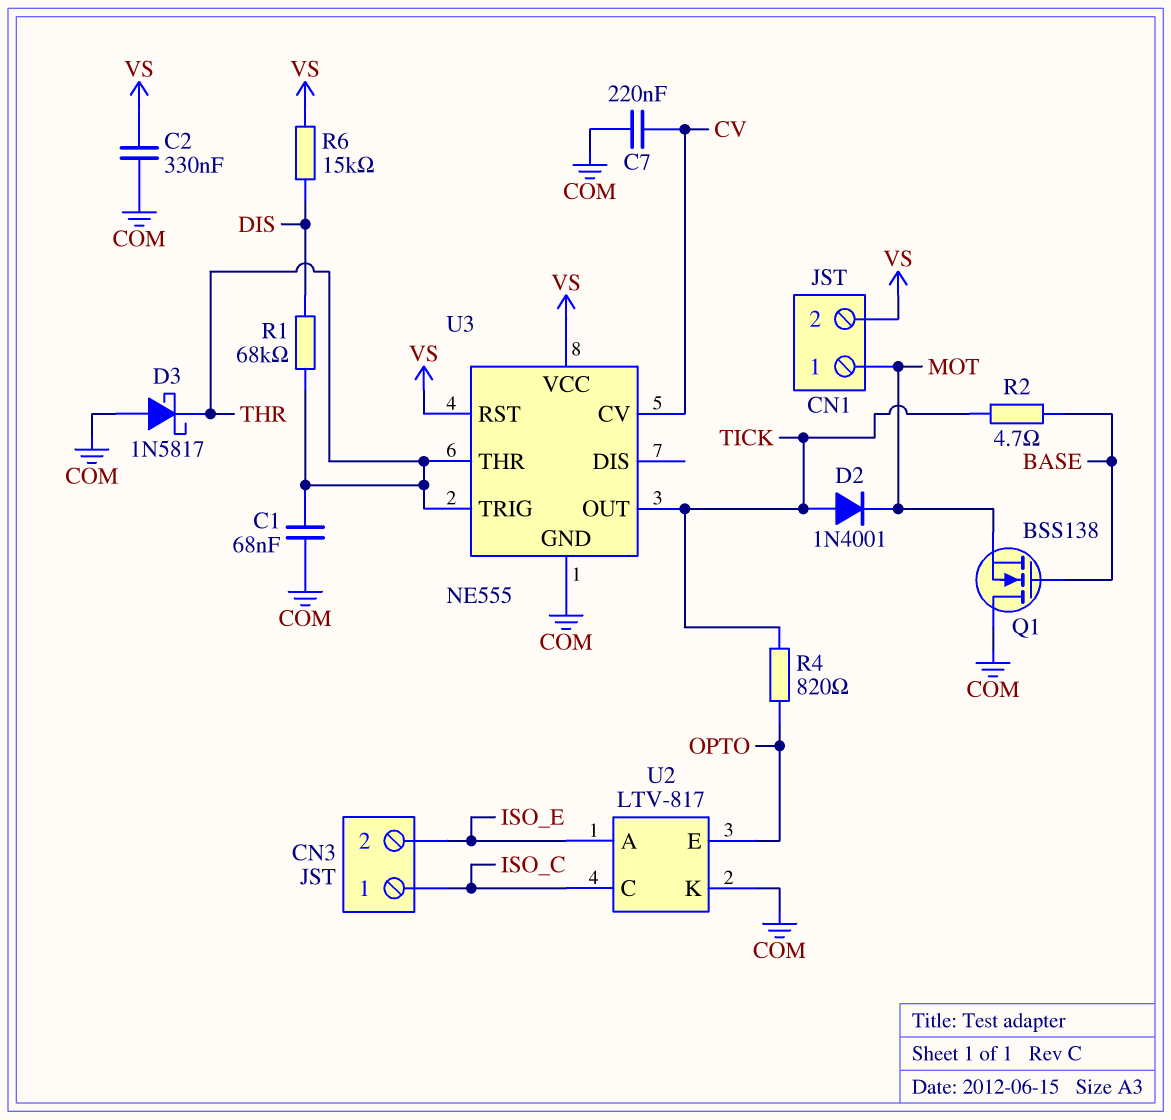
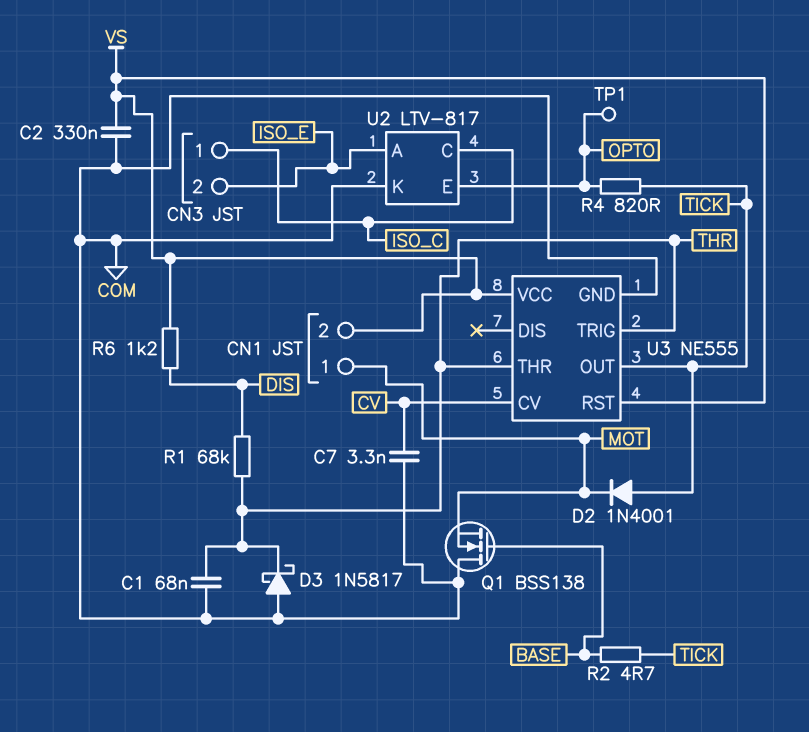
C7: 220nF (COM, CV) -> 3.3nF (COM, CV)
R6: 15k (DIS, VS) -> 1.2k (DIS, VS)
TP1: none -> test point (OPTO)

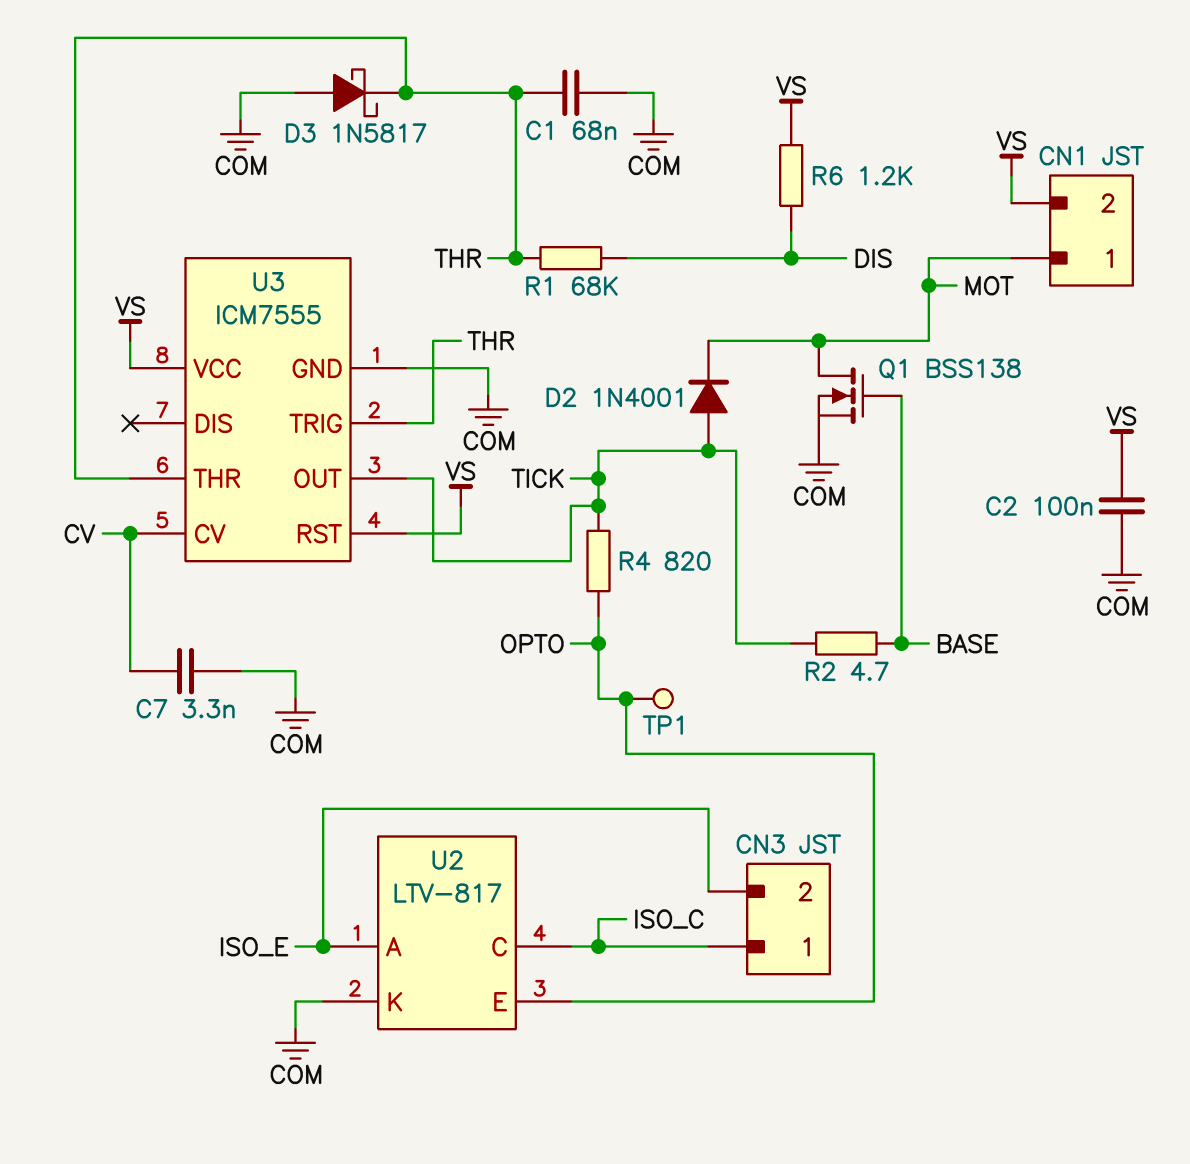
C2: 330nF (COM, VS) -> 100nF (COM, VS)
Q1: NMOS BSS138 (G BASE, D COM, S MOT) -> NMOS BSS138 (G BASE, D MOT, S COM)
U3: NE555 -> ICM7555

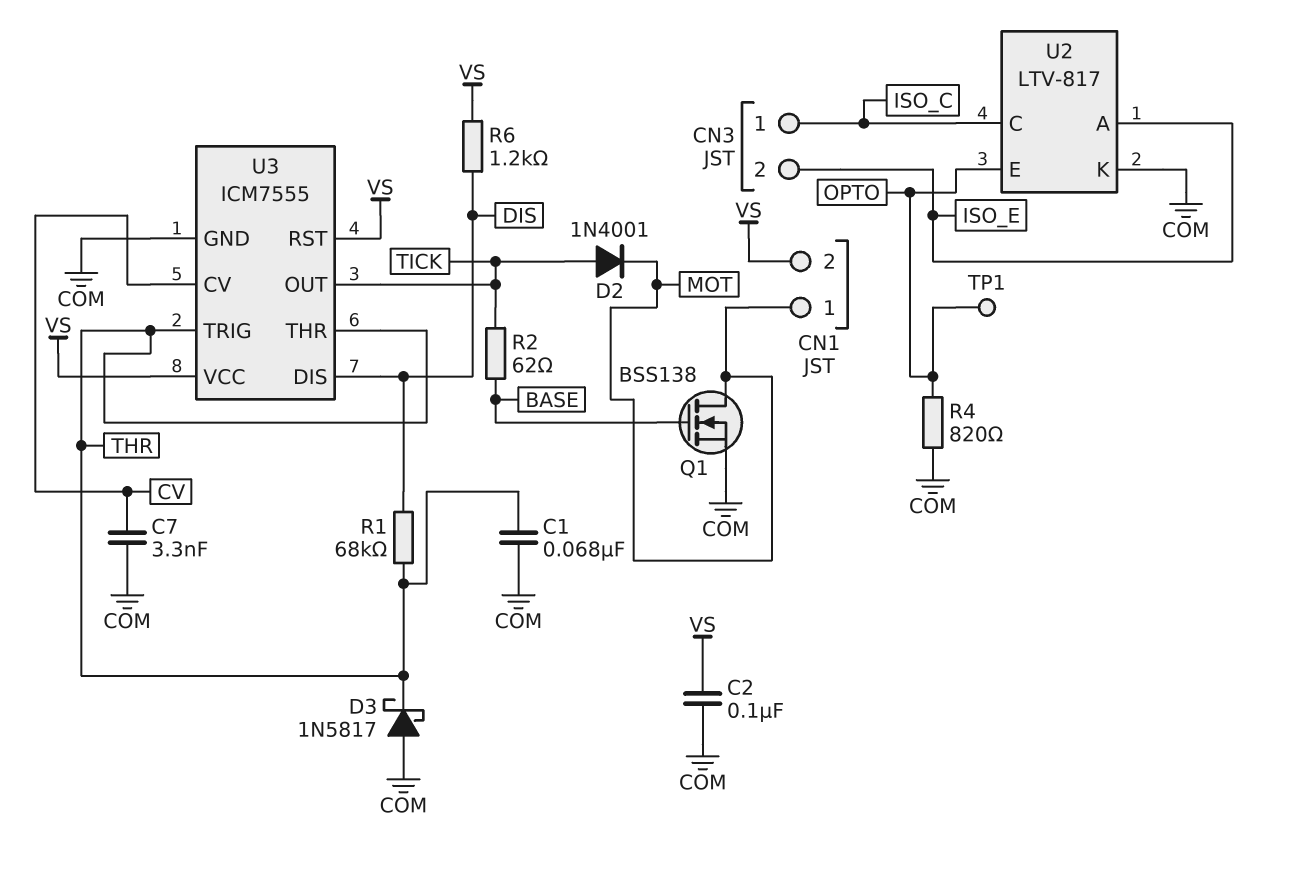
R2: 4.7 (BASE, TICK) -> 62 (BASE, TICK)
R4: 820 (OPTO, TICK) -> 820 (COM, OPTO)
U3 pin DIS: none -> DIS

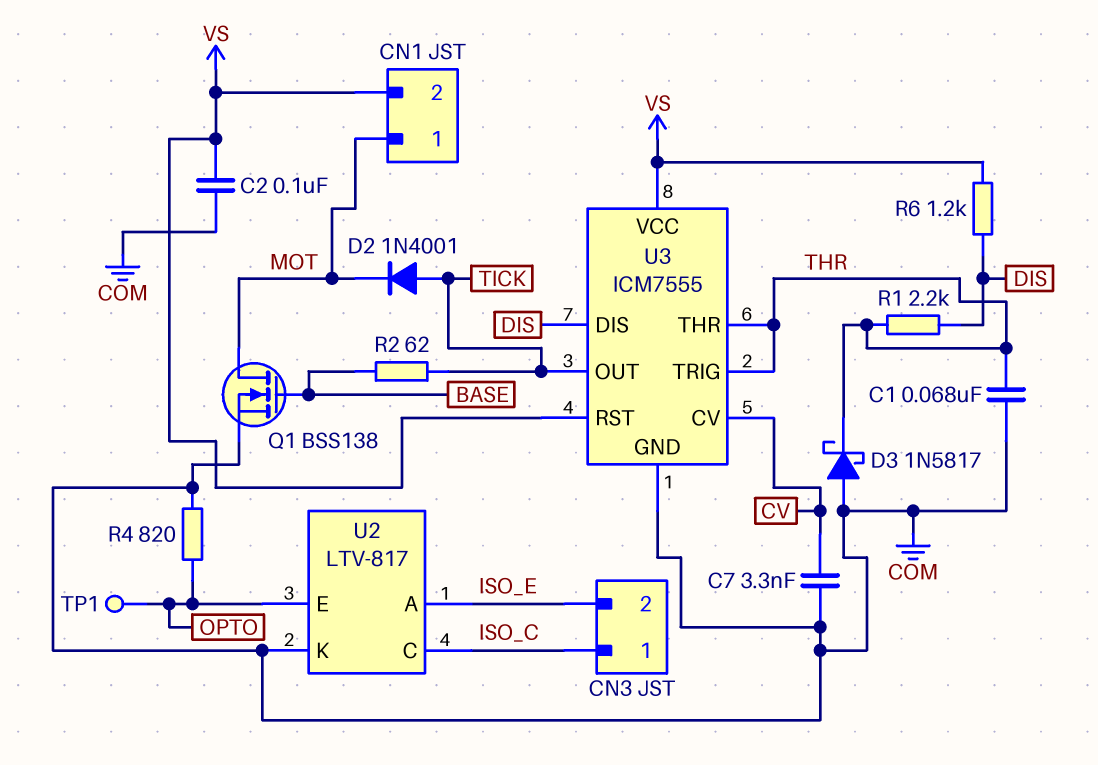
R1: 68k (DIS, THR) -> 2.2k (DIS, THR)

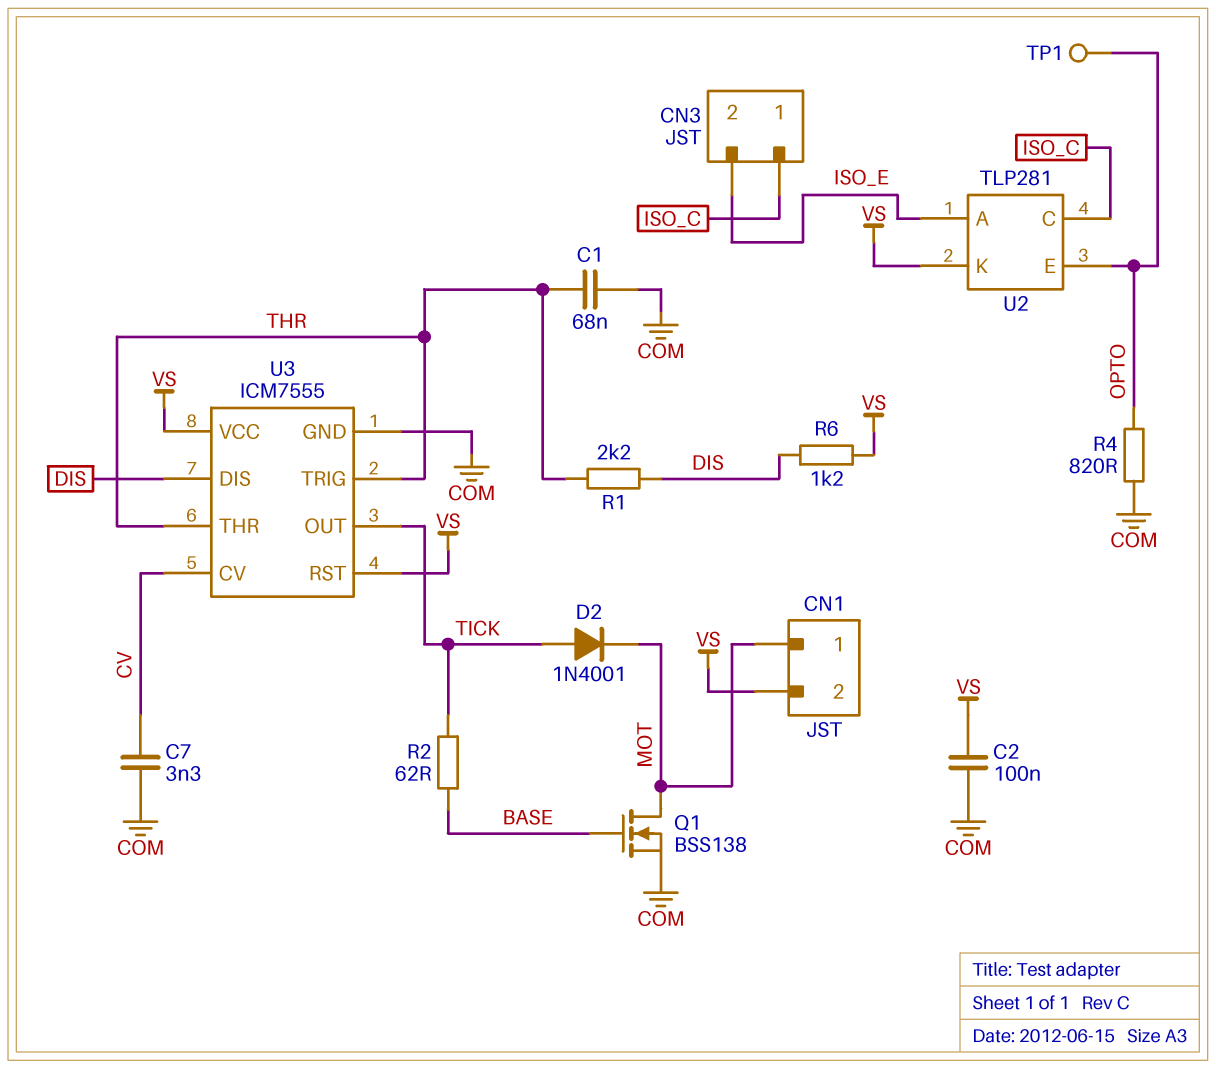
D3: schottky 1N5817 (A COM, K THR) -> none
U2: LTV-817 -> TLP281
U2 pin K: COM -> VS

